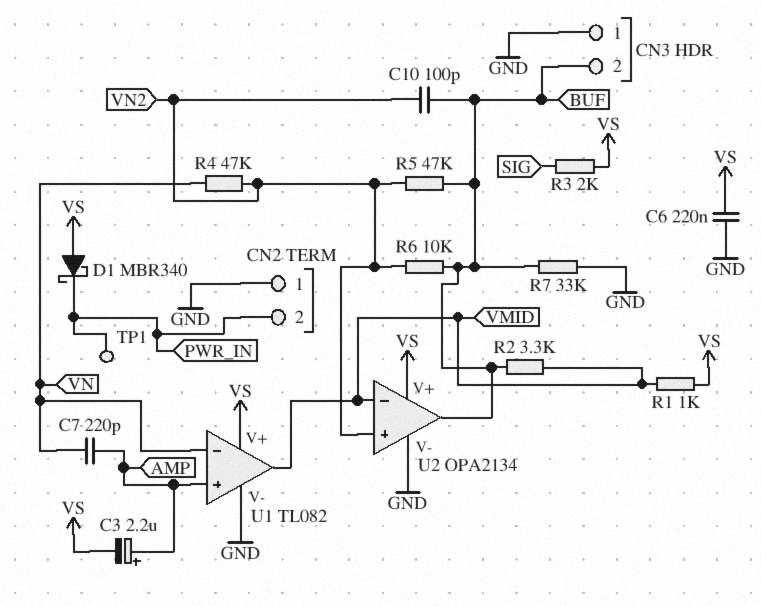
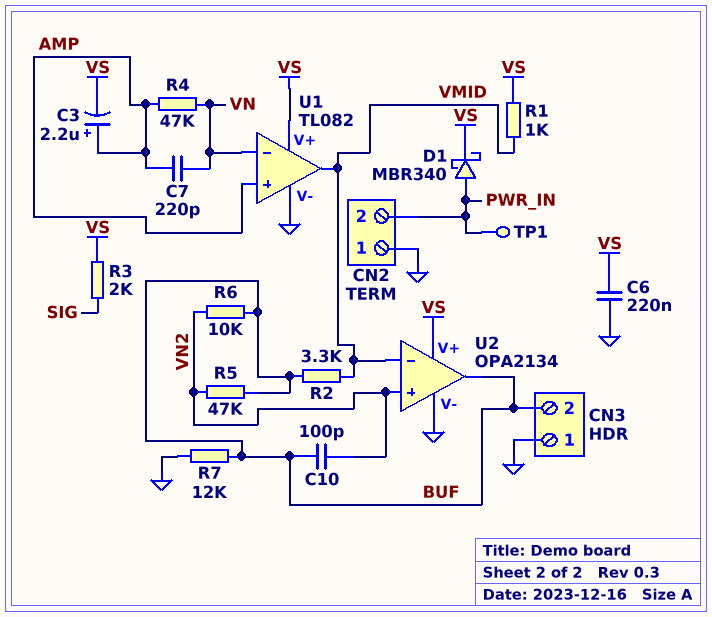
D1: schottky MBR340 (A VS, K PWR_IN) -> schottky MBR340 (A PWR_IN, K VS)
R4: 47k (VN, VN2) -> 47k (AMP, VN)
R7: 33k (BUF, GND) -> 12k (BUF, GND)

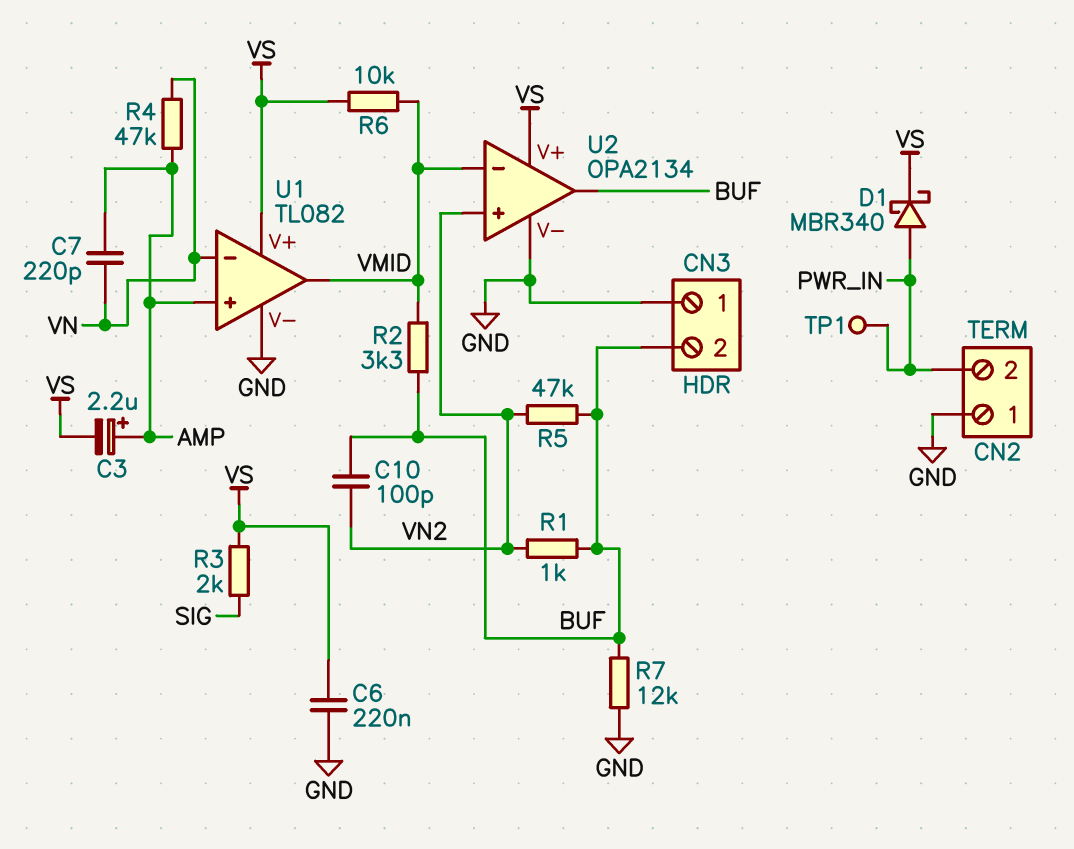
R1: 1k (VMID, VS) -> 1k (BUF, VN2)
R6: 10k (BUF, VN2) -> 10k (VMID, VS)

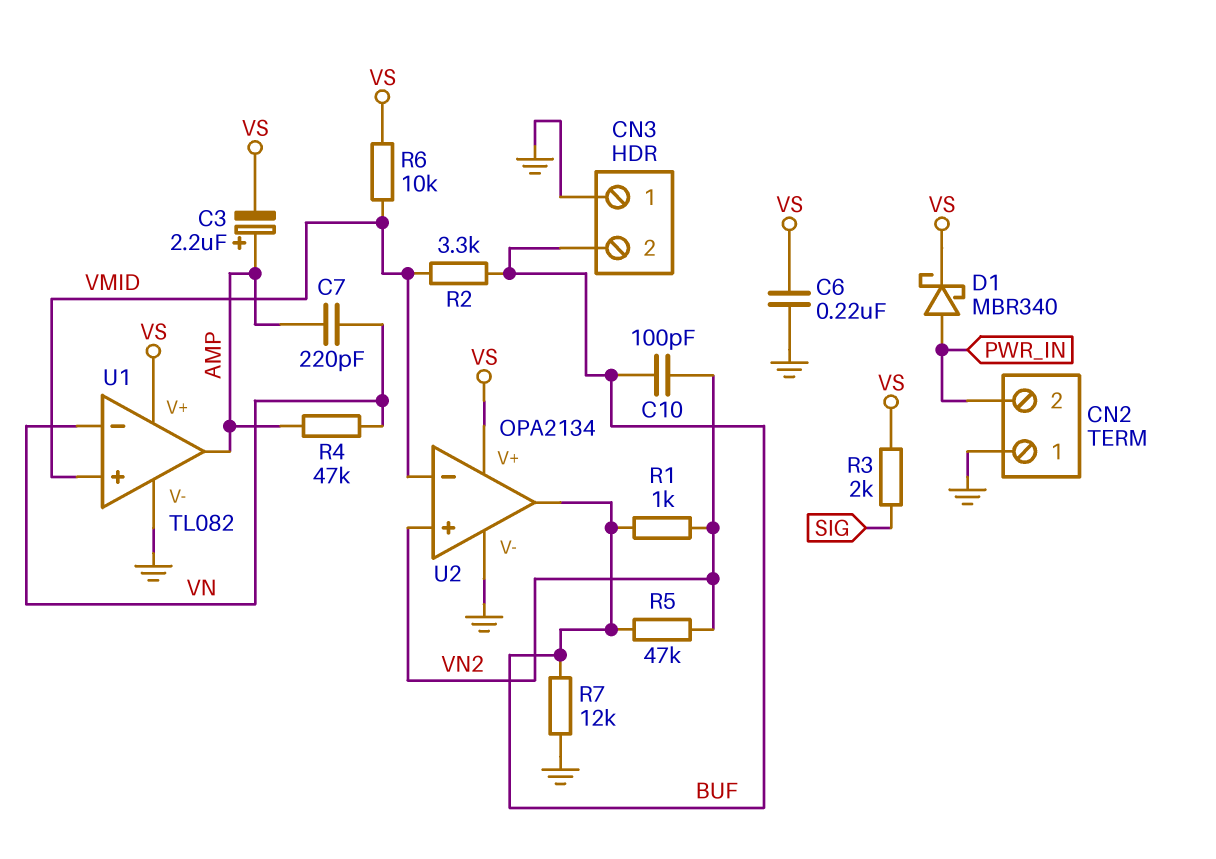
TP1: test point (PWR_IN) -> none
U1 pin in+: AMP -> VMID
U1 pin out: VMID -> AMP

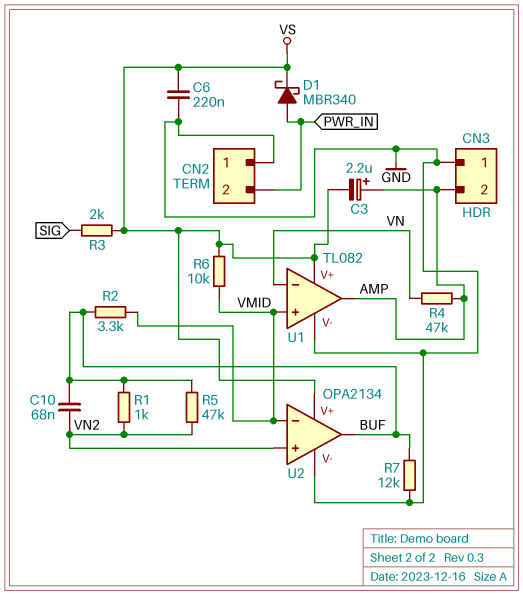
C7: 220pF (AMP, VN) -> none
C10: 100pF (BUF, VN2) -> 68nF (BUF, VN2)
CN3 pin 2: BUF -> AMP

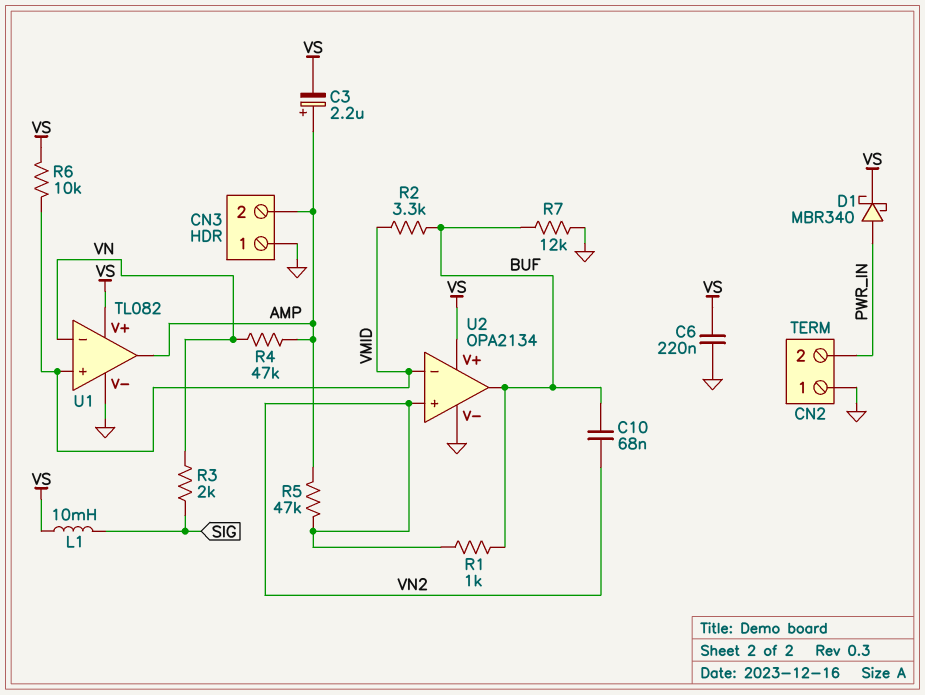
L1: none -> 10mH (SIG, VS)
R3: 2k (SIG, VS) -> 2k (SIG, VN)
R5: 47k (BUF, VN2) -> 47k (AMP, VN2)

